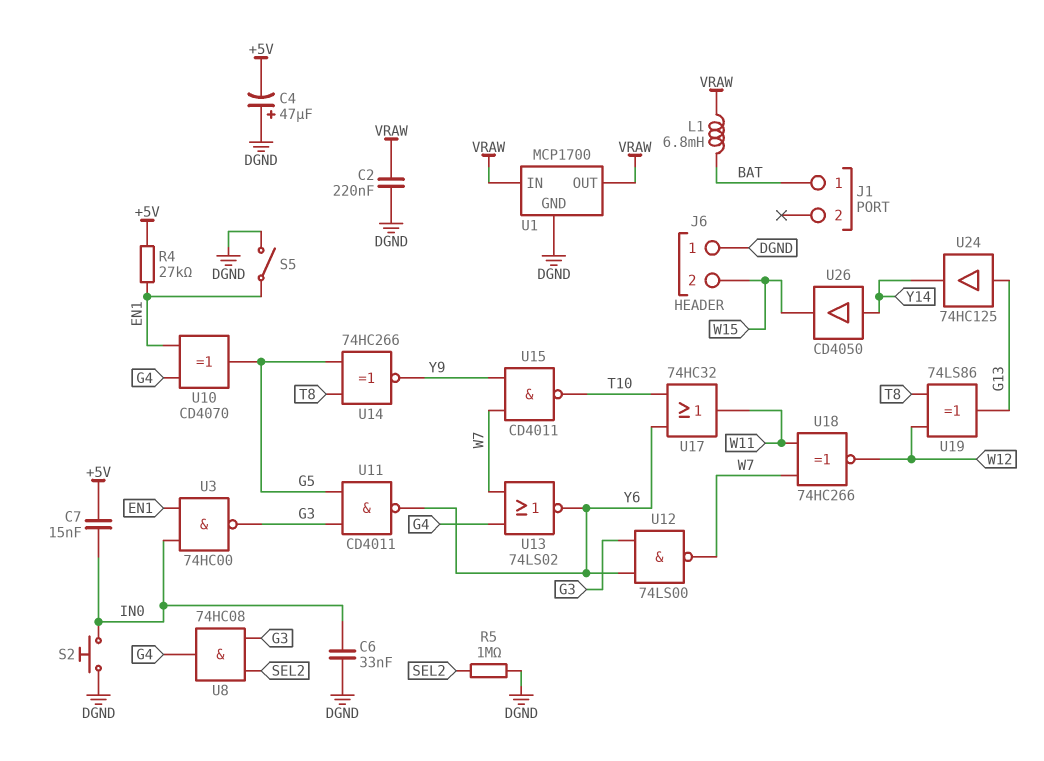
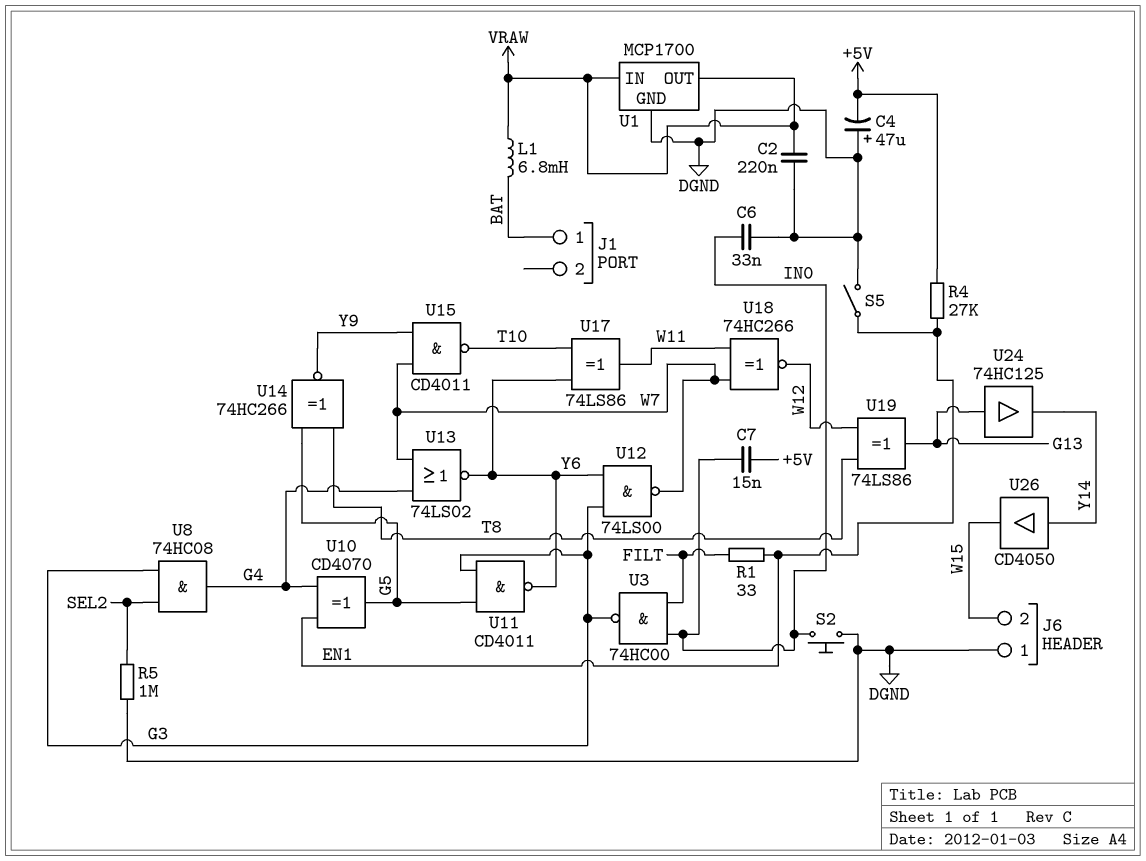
R1: none -> 33 (EN1, FILT)
U3: NAND 74HC00 (in EN1, in IN0, out G3) -> NAND 74HC00 (in FILT, in IN0, out G3)
U17: OR 74HC32 (in T10, in Y6, out W11) -> XOR 74LS86 (in T10, in Y6, out W11)

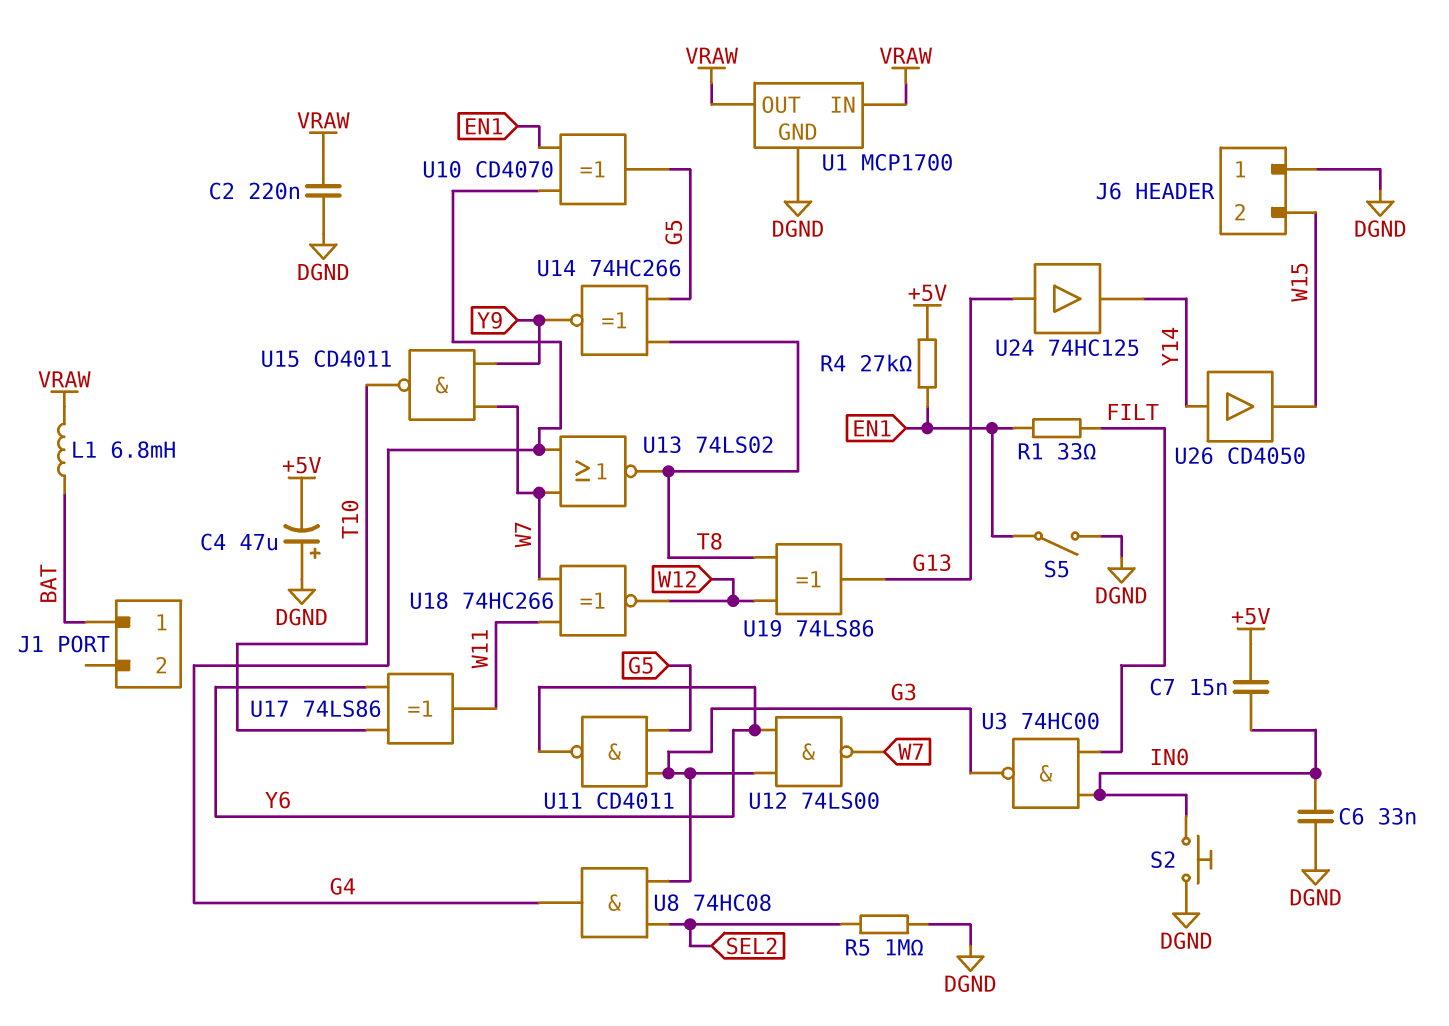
U13: NOR 74LS02 (in G4, in W7, out Y6) -> NOR 74LS02 (in G4, in W7, out T8)

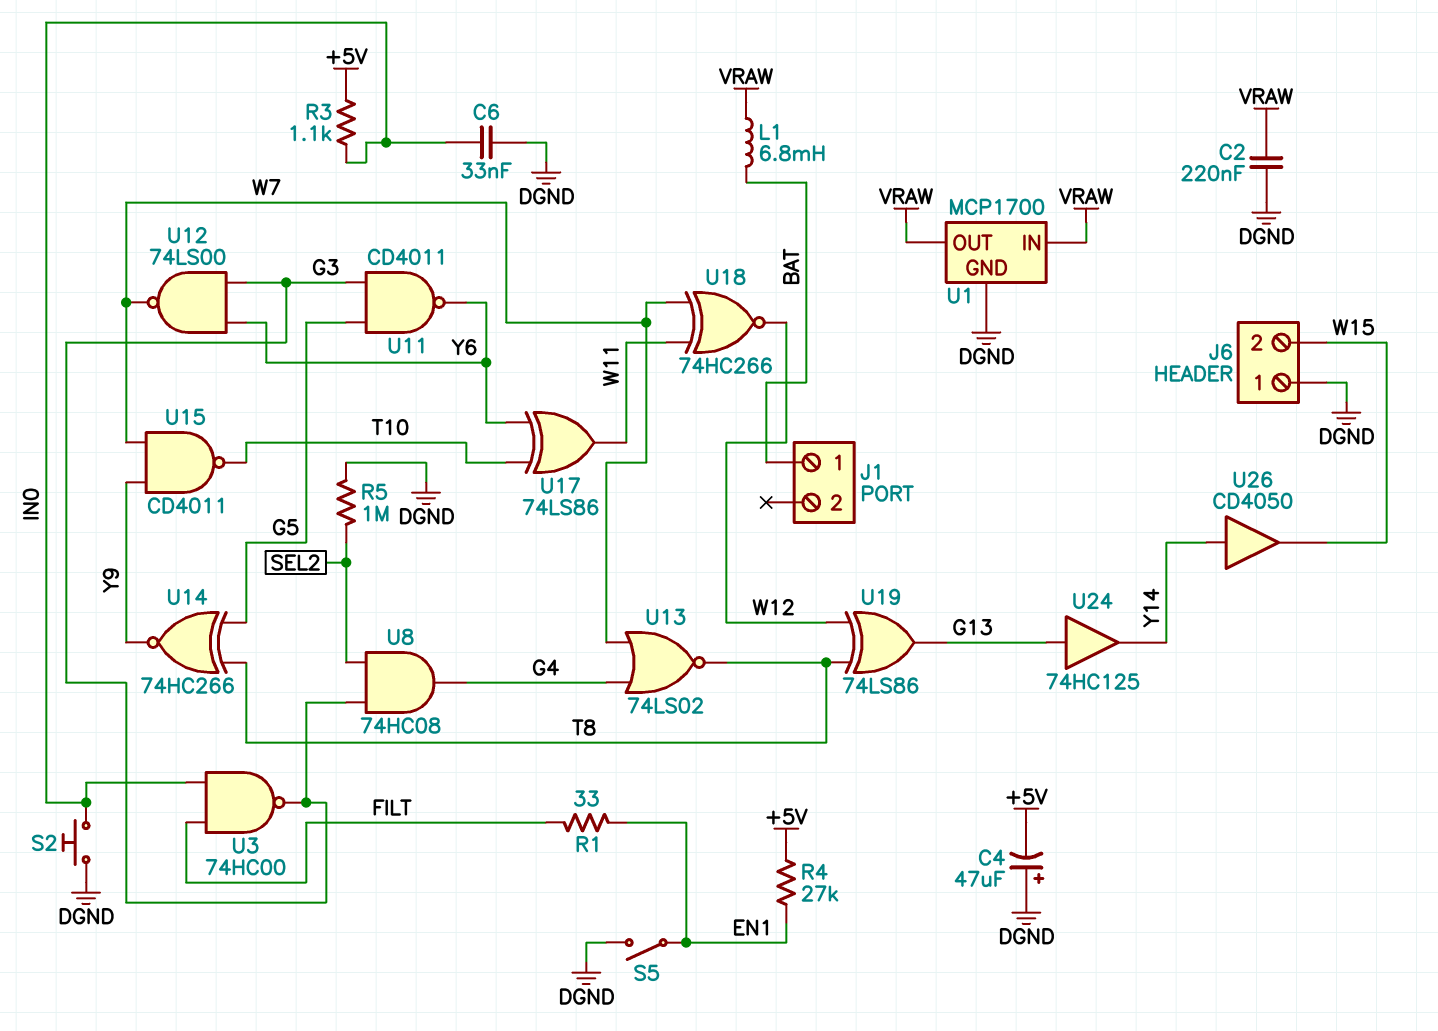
C7: 15nF (+5V, IN0) -> none
R3: none -> 1.1k (+5V, IN0)
U10: XOR CD4070 (in EN1, in G4, out G5) -> none

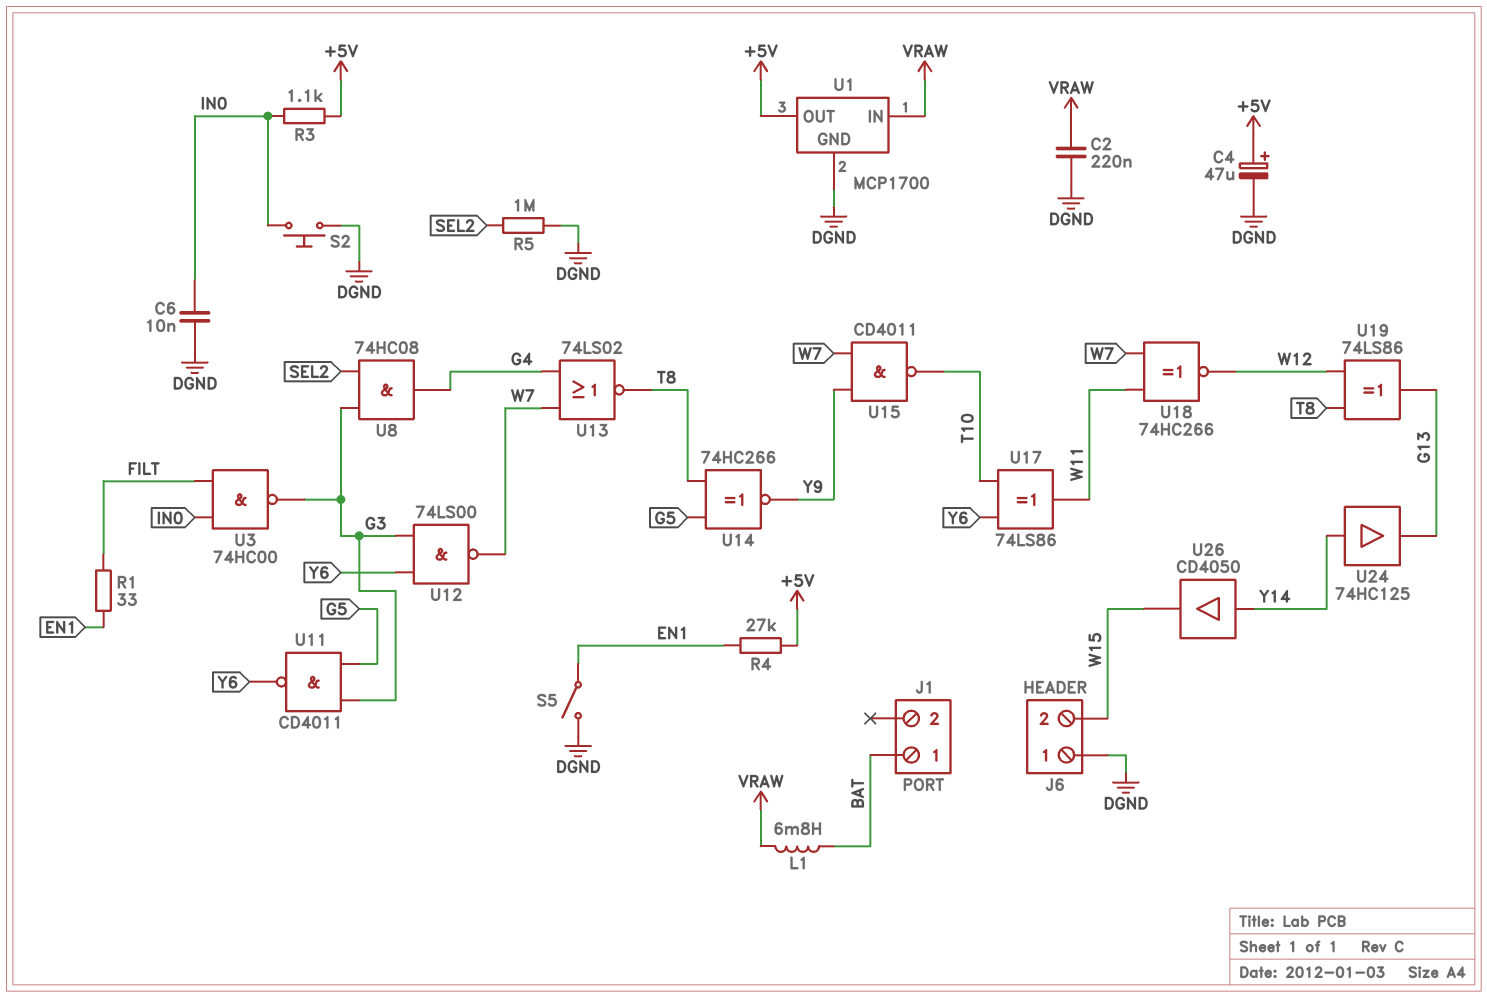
C4: 47uF (plus DGND, minus +5V) -> 47uF (plus +5V, minus DGND)
C6: 33nF (DGND, IN0) -> 10nF (DGND, IN0)
U1 pin OUT: VRAW -> +5V
U24: buffer 74HC125 (in G13, out Y14) -> buffer 74HC125 (in Y14, out G13)

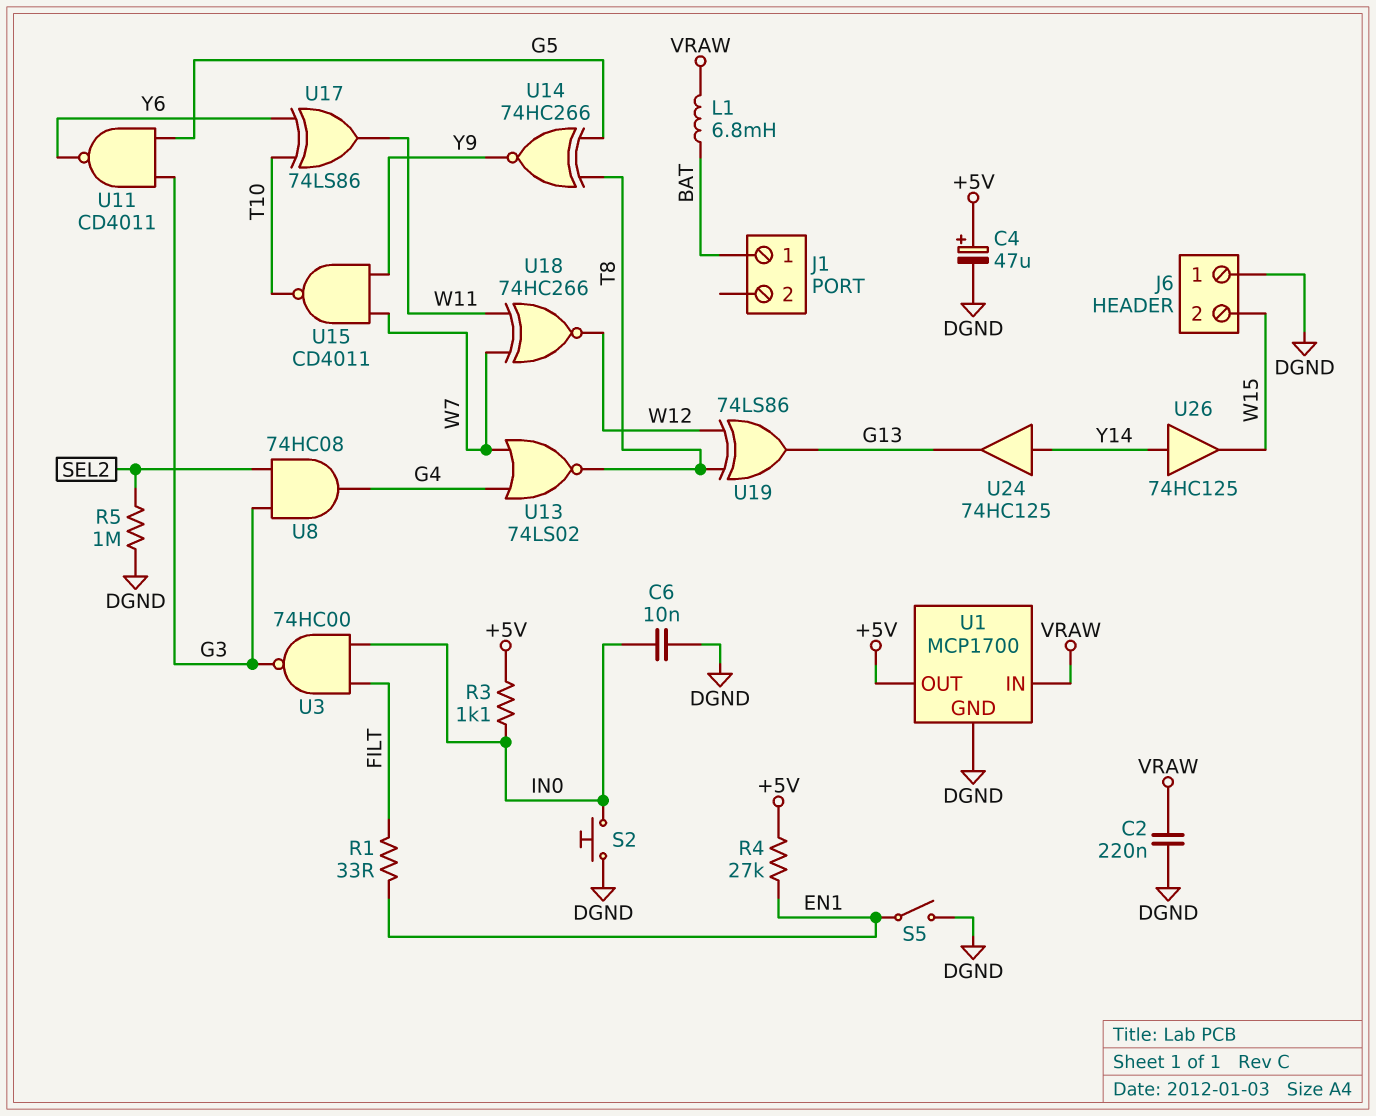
U12: NAND 74LS00 (in G3, in Y6, out W7) -> none
U26: buffer CD4050 (in Y14, out W15) -> buffer 74HC125 (in Y14, out W15)

